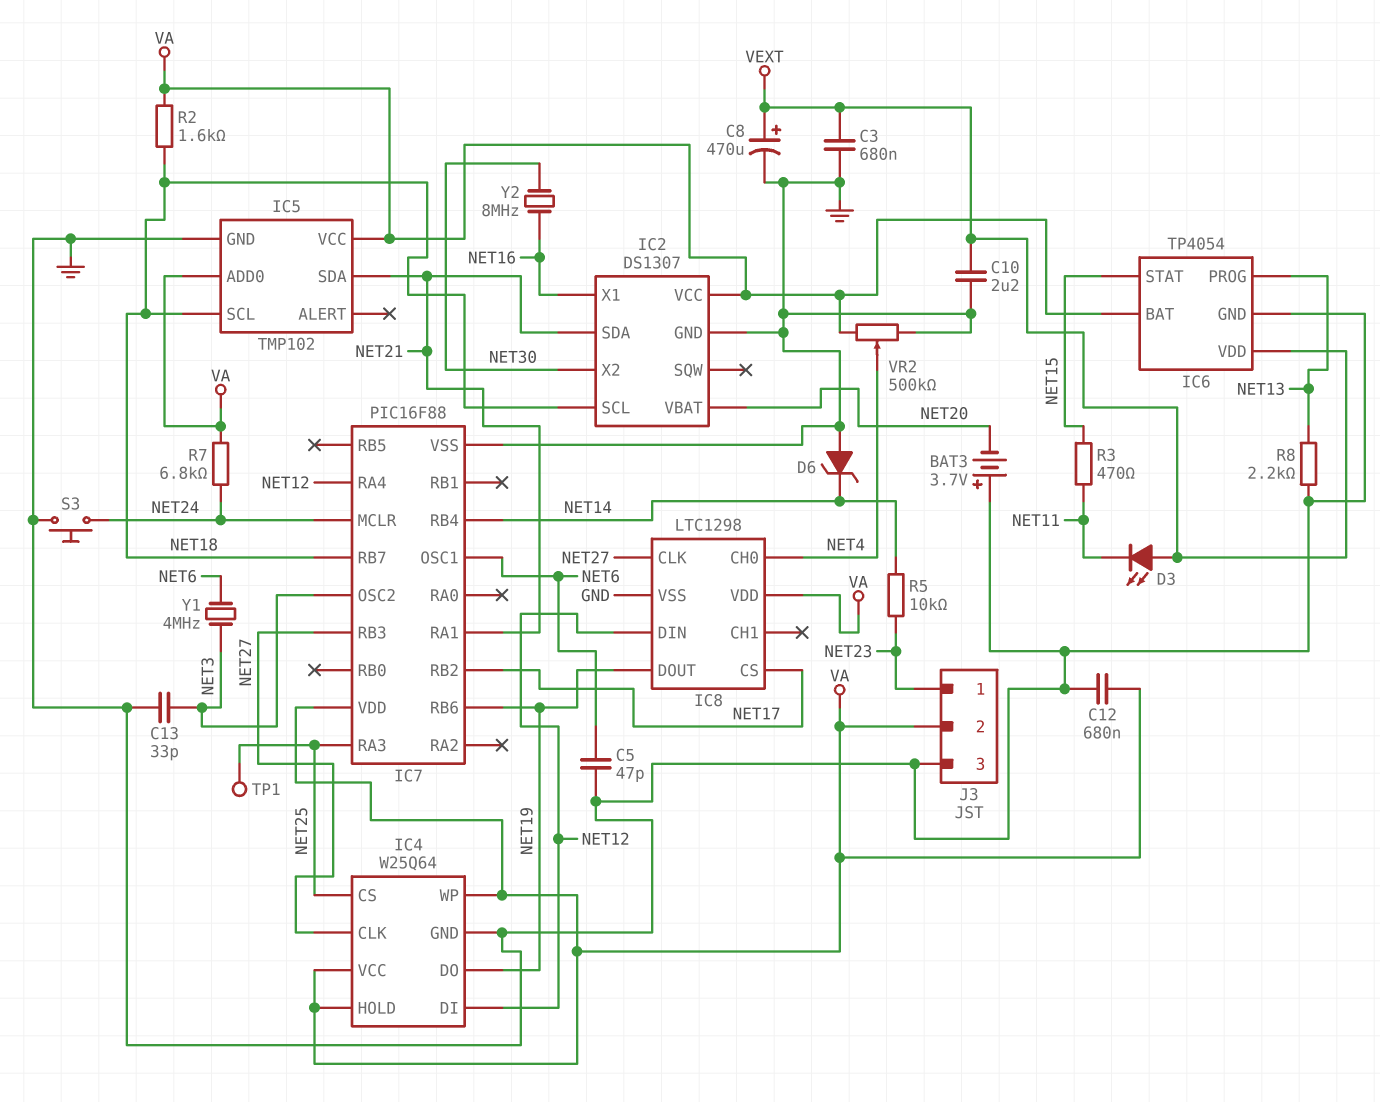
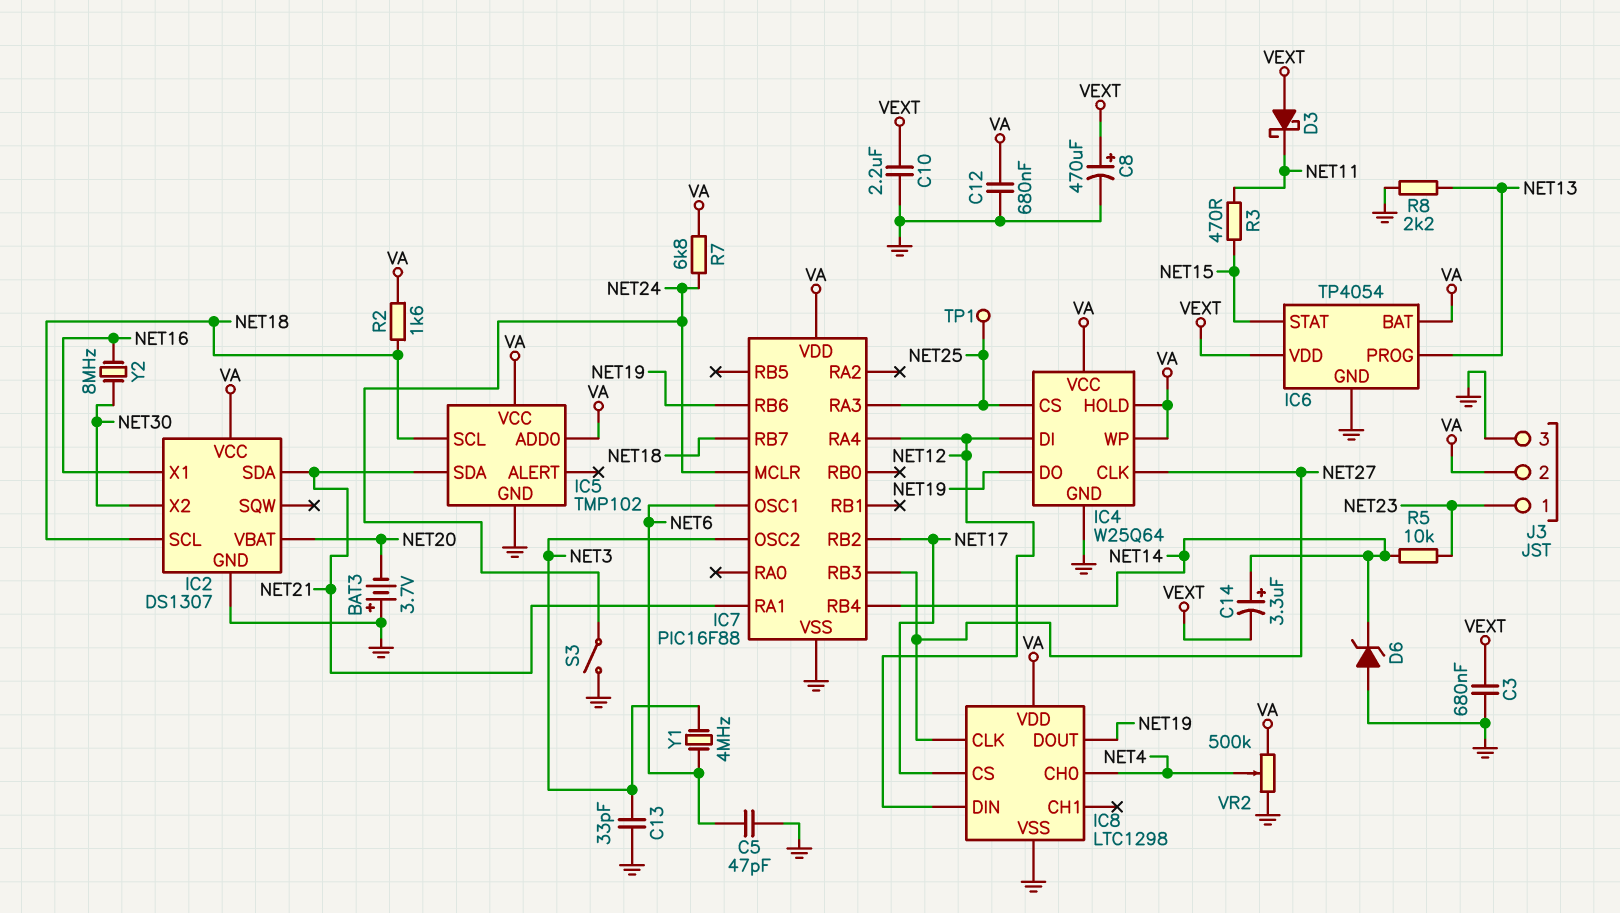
C14: none -> 3.3uF (plus NET14, minus VEXT)
D3: LED (A VEXT, K NET11) -> schottky (A VEXT, K NET11)
S3: button (GND, NET24) -> switch (GND, NET24)

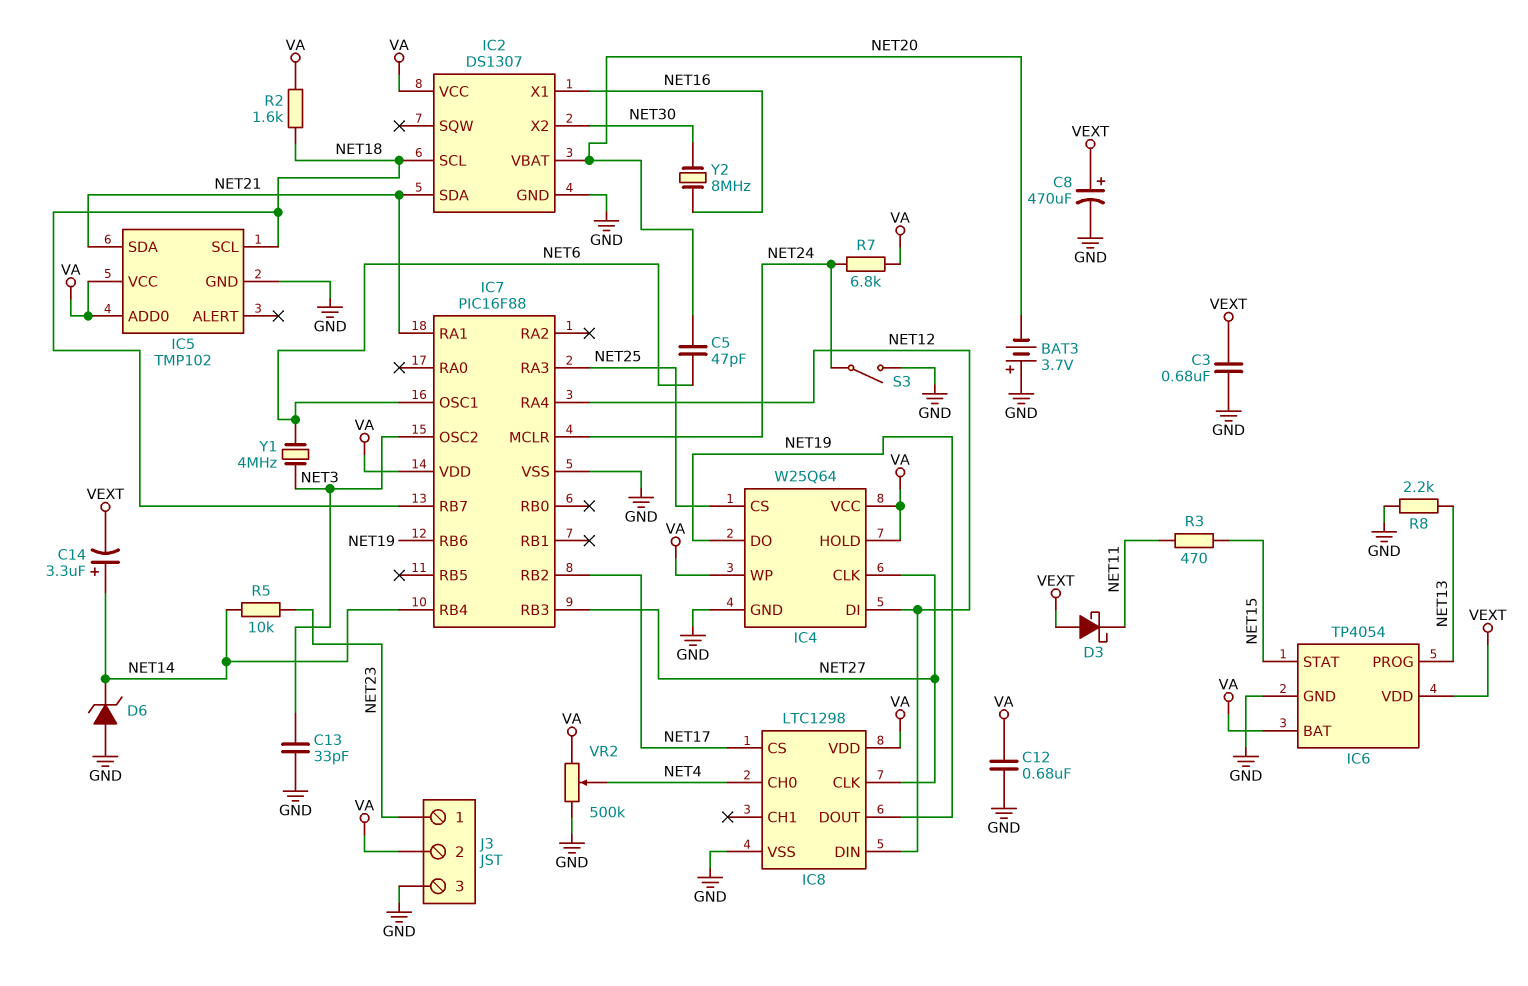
C5: 47pF (GND, NET6) -> 47pF (NET6, NET20)
C10: 2.2uF (GND, VEXT) -> none
TP1: test point (NET25) -> none

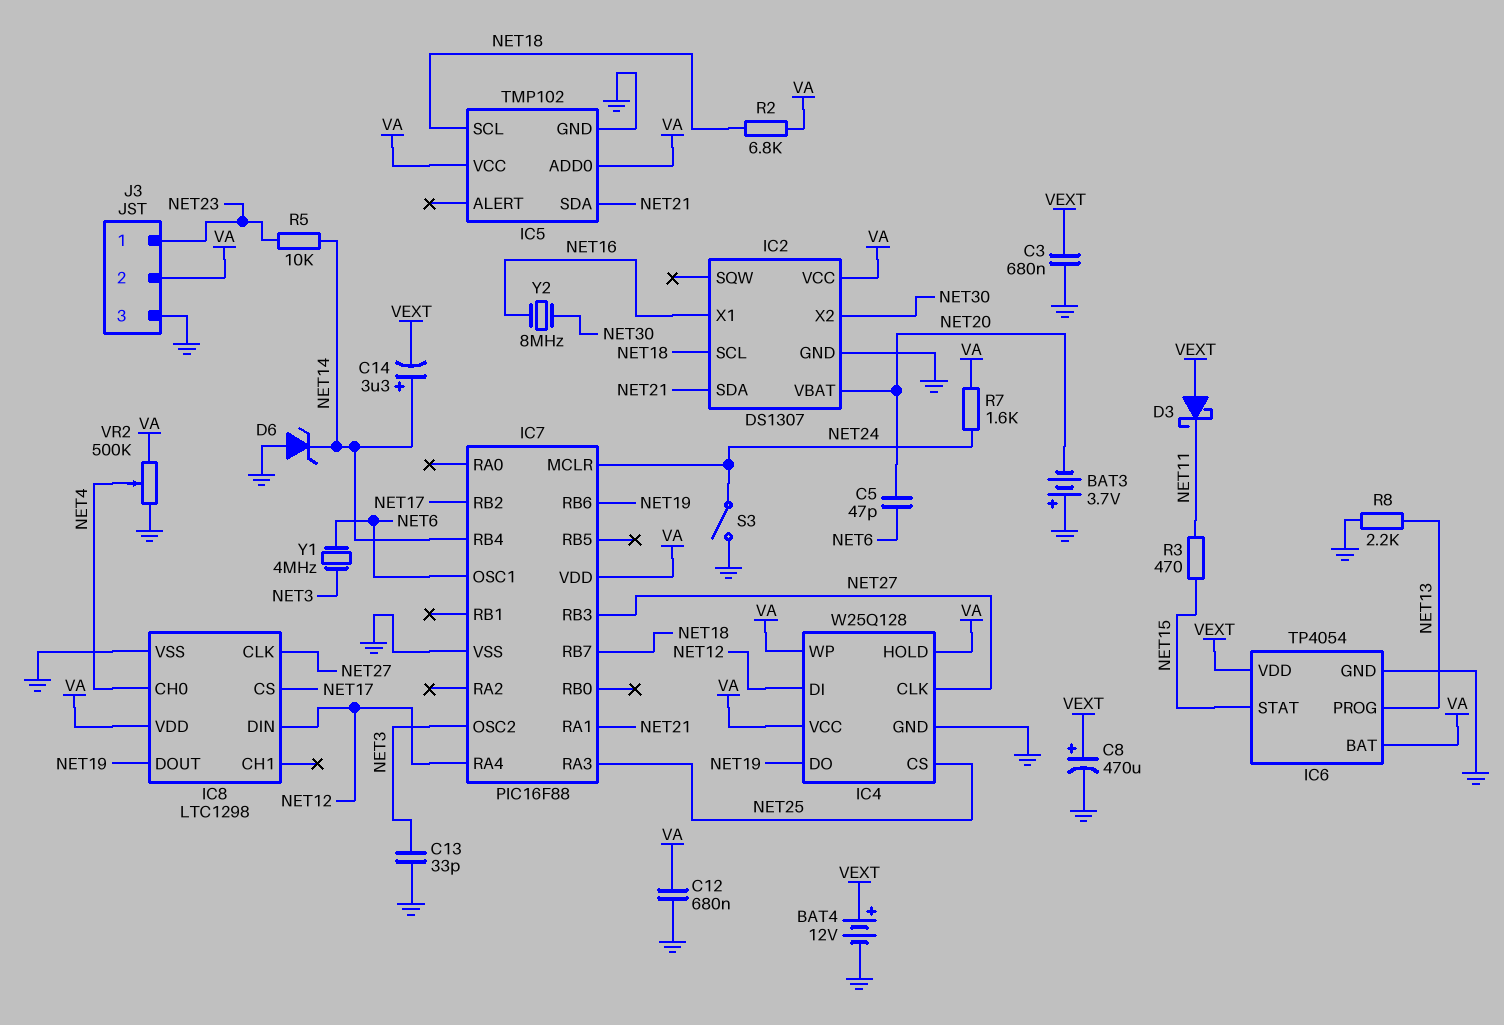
BAT4: none -> 12V (plus VEXT, minus GND)
IC4: W25Q64 -> W25Q128
R2: 1.6k (NET18, VA) -> 6.8k (NET18, VA)
R7: 6.8k (NET24, VA) -> 1.6k (NET24, VA)

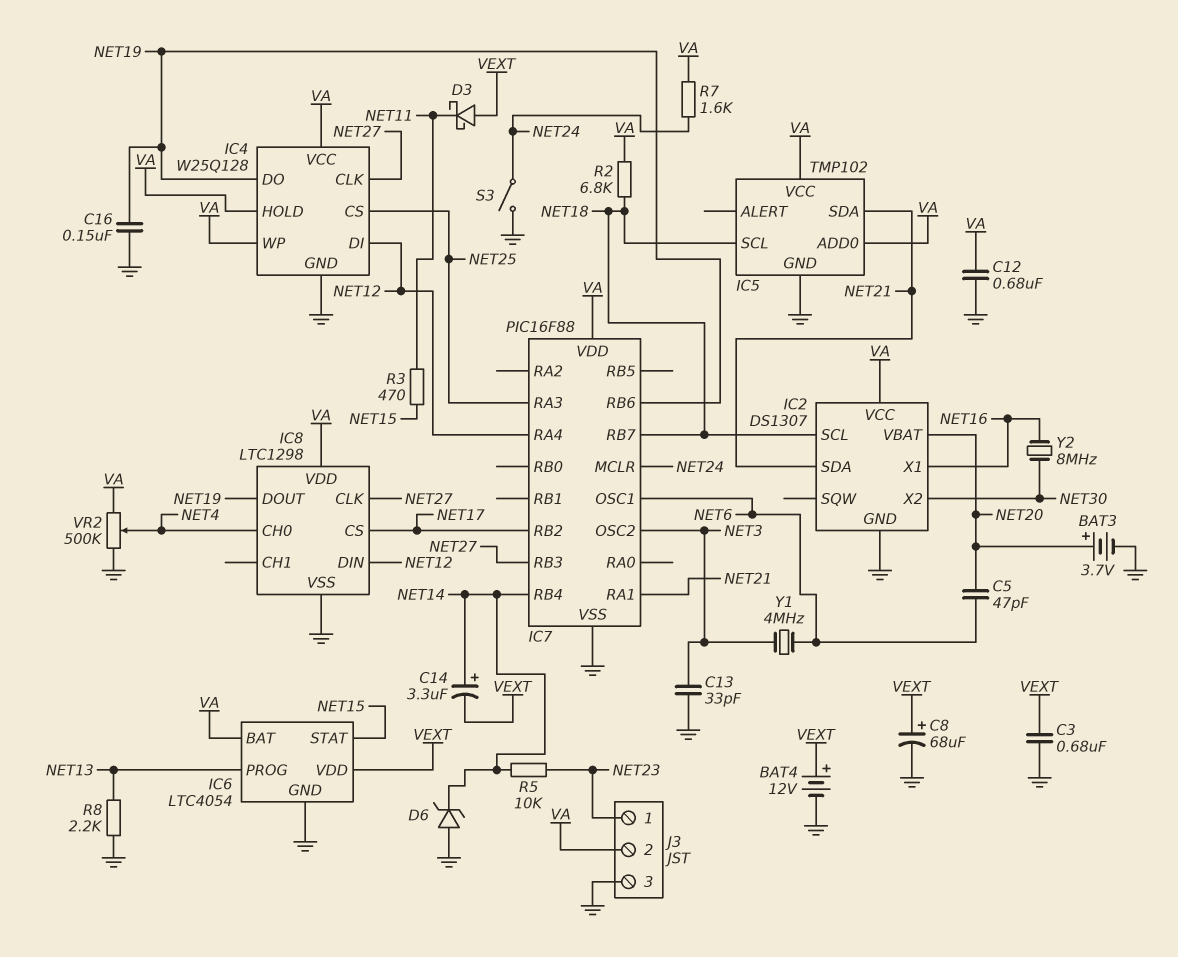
BAT3: 3.7V (plus GND, minus NET20) -> 3.7V (plus NET20, minus GND)
C8: 470uF (plus VEXT, minus GND) -> 68uF (plus VEXT, minus GND)
C16: none -> 150nF (GND, NET19)
IC6: TP4054 -> LTC4054

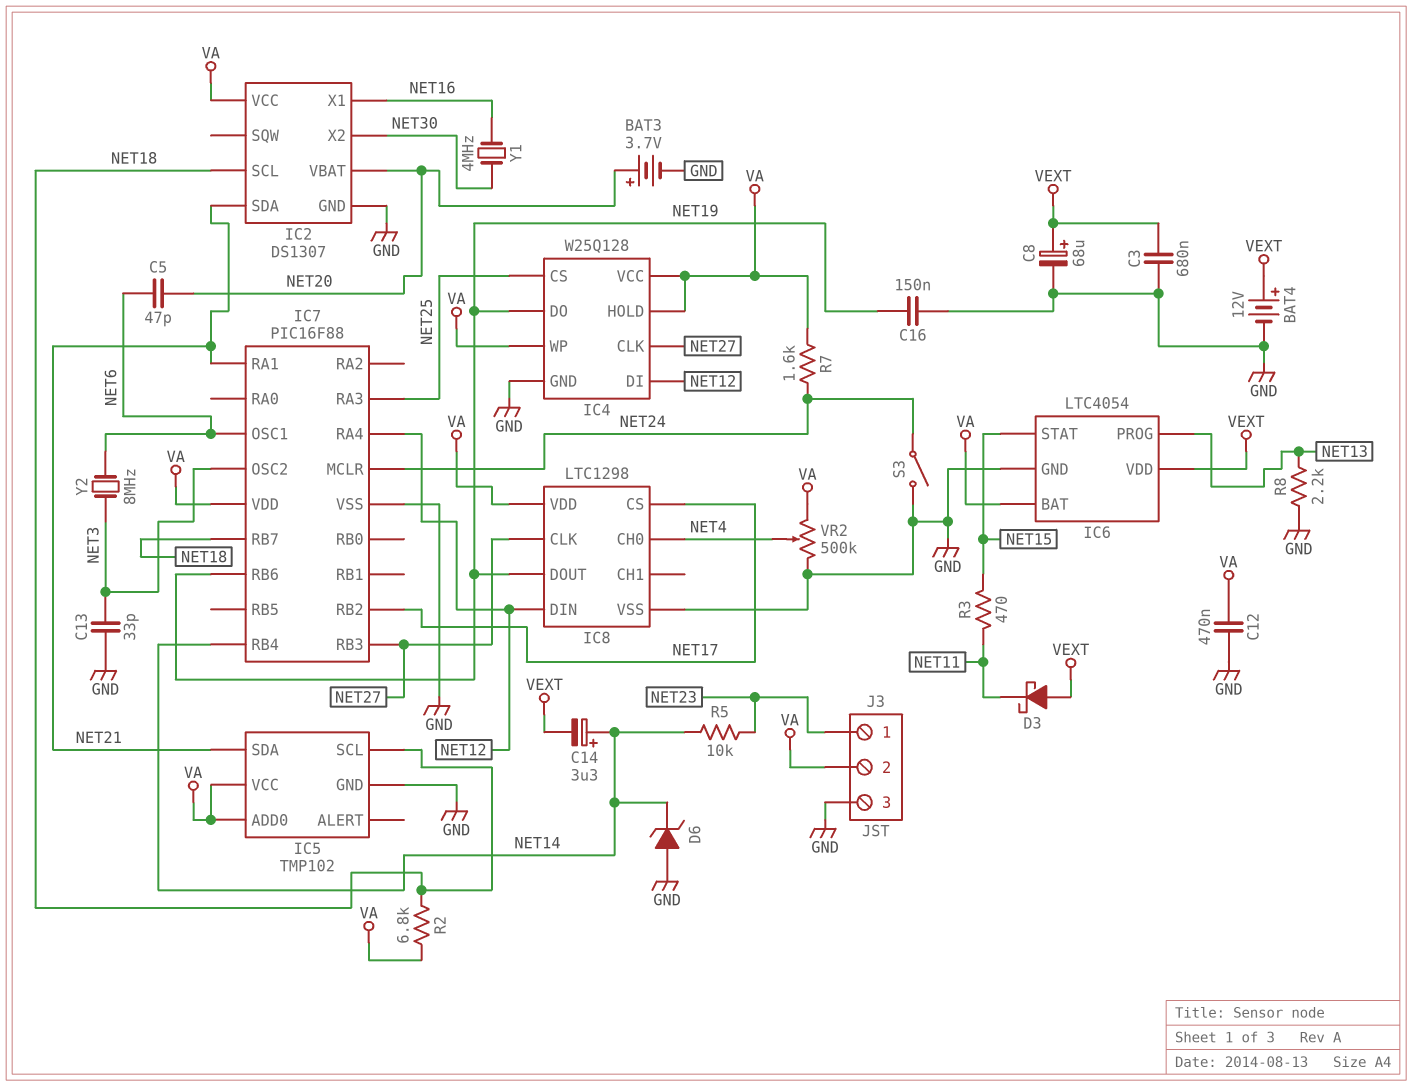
C12: 680nF (GND, VA) -> 470nF (GND, VA)
Y1: 4MHz (NET3, NET6) -> 4MHz (NET16, NET30)
Y2: 8MHz (NET16, NET30) -> 8MHz (NET3, NET6)

